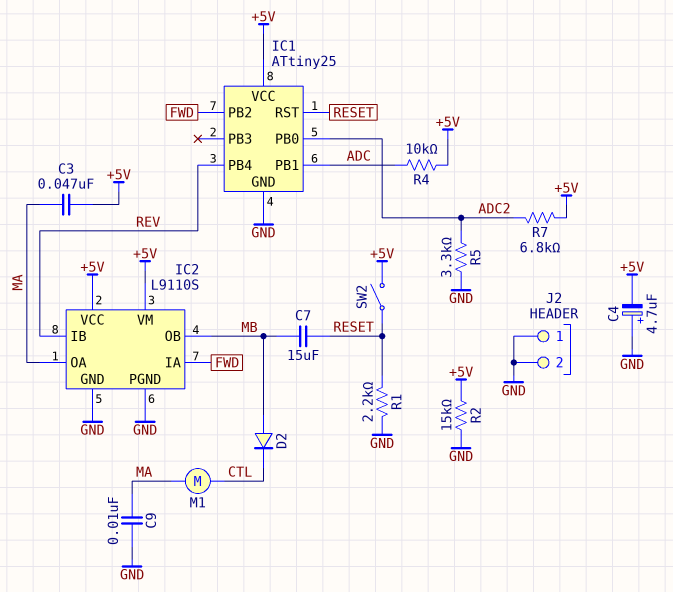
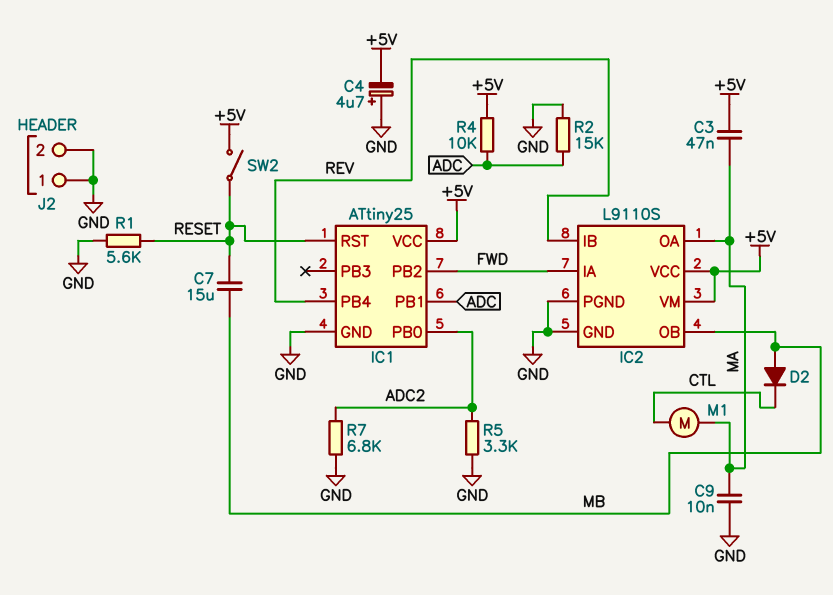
R1: 2.2k (GND, RESET) -> 5.6k (GND, RESET)
R2: 15k (+5V, GND) -> 15k (ADC, GND)
R7: 6.8k (+5V, ADC2) -> 6.8k (ADC2, GND)

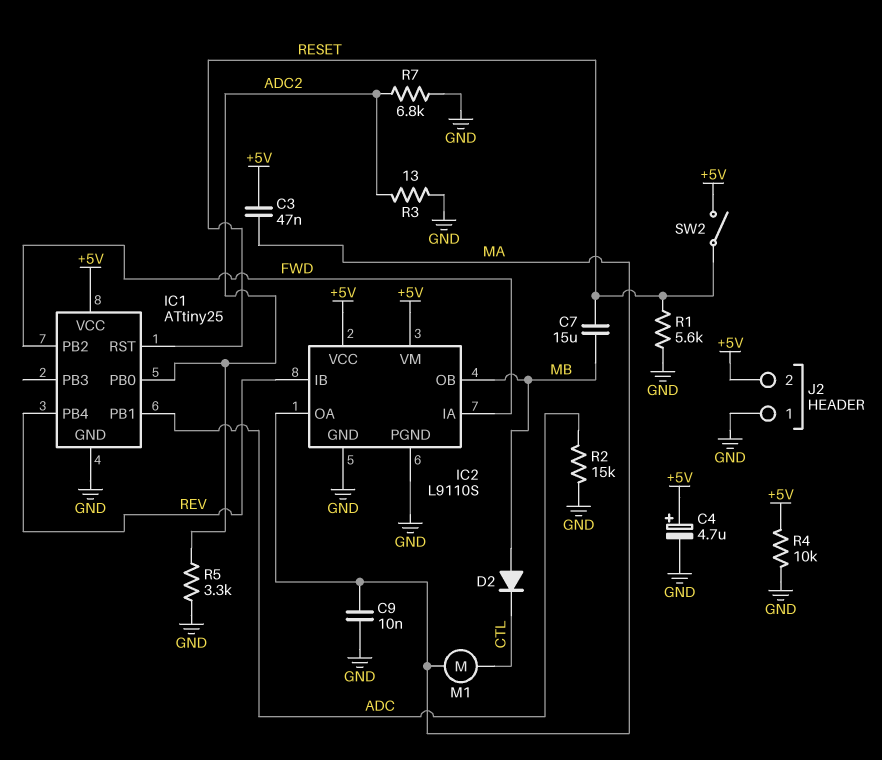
C4: 4.7uF (plus GND, minus +5V) -> 4.7uF (plus +5V, minus GND)
J2 pin 2: GND -> +5V
R3: none -> 13 (ADC2, GND)
R4: 10k (+5V, ADC) -> 10k (+5V, GND)

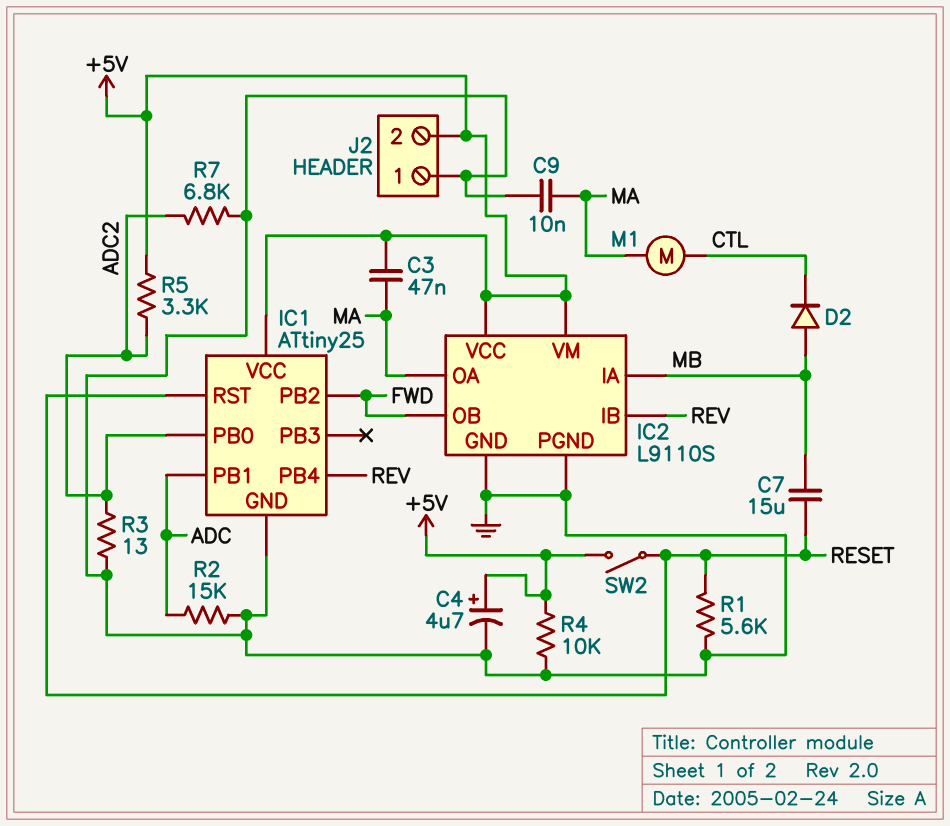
IC2 pin IA: FWD -> MB
IC2 pin OB: MB -> FWD
R5: 3.3k (ADC2, GND) -> 3.3k (+5V, ADC2)

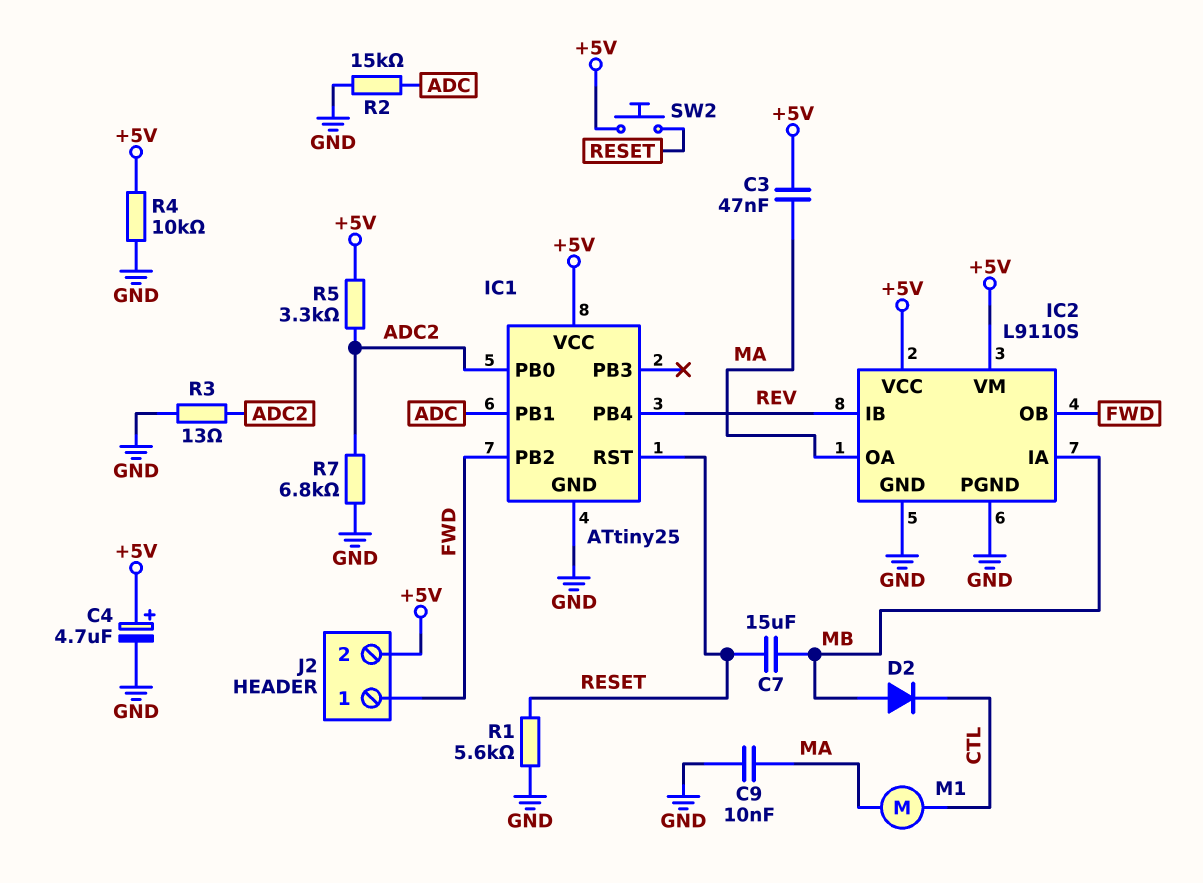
J2 pin 1: GND -> FWD
SW2: switch (+5V, RESET) -> button (+5V, RESET)

